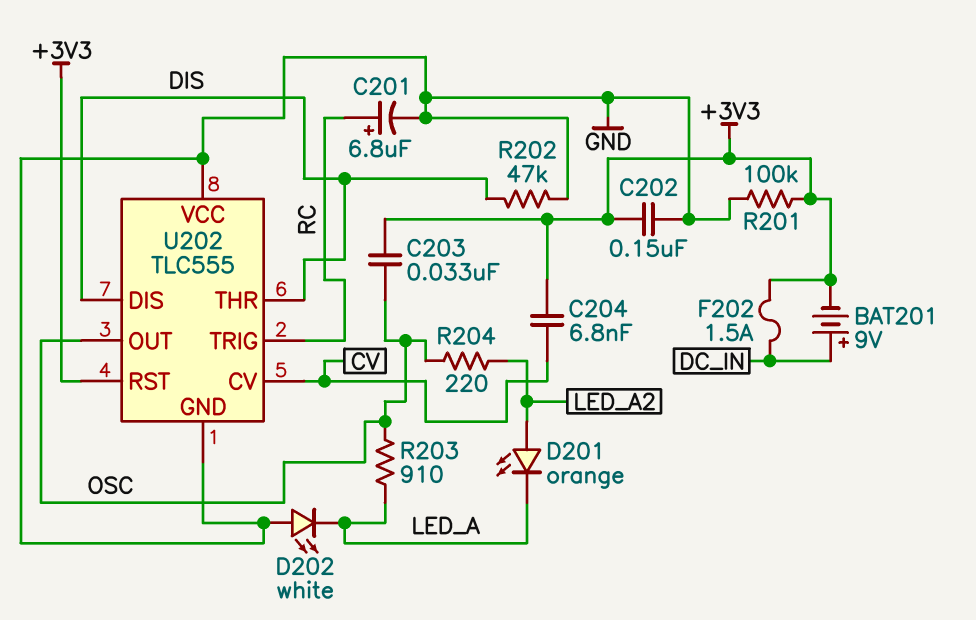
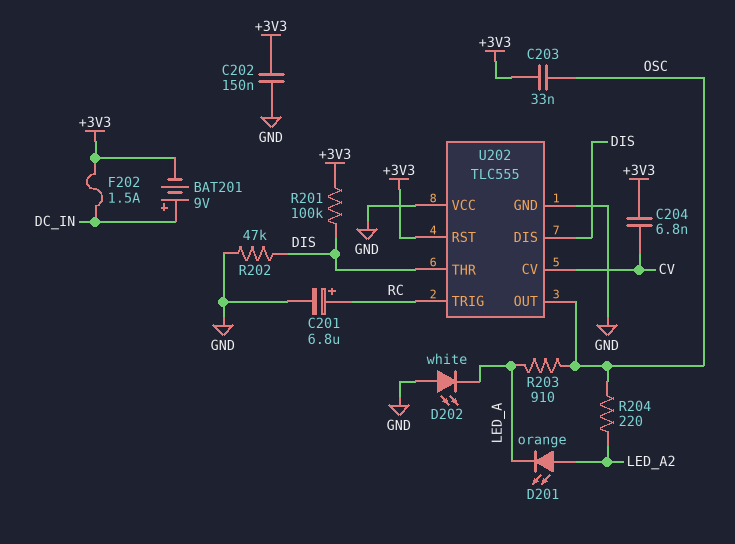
R201: 100k (+3V3, GND) -> 100k (+3V3, DIS)

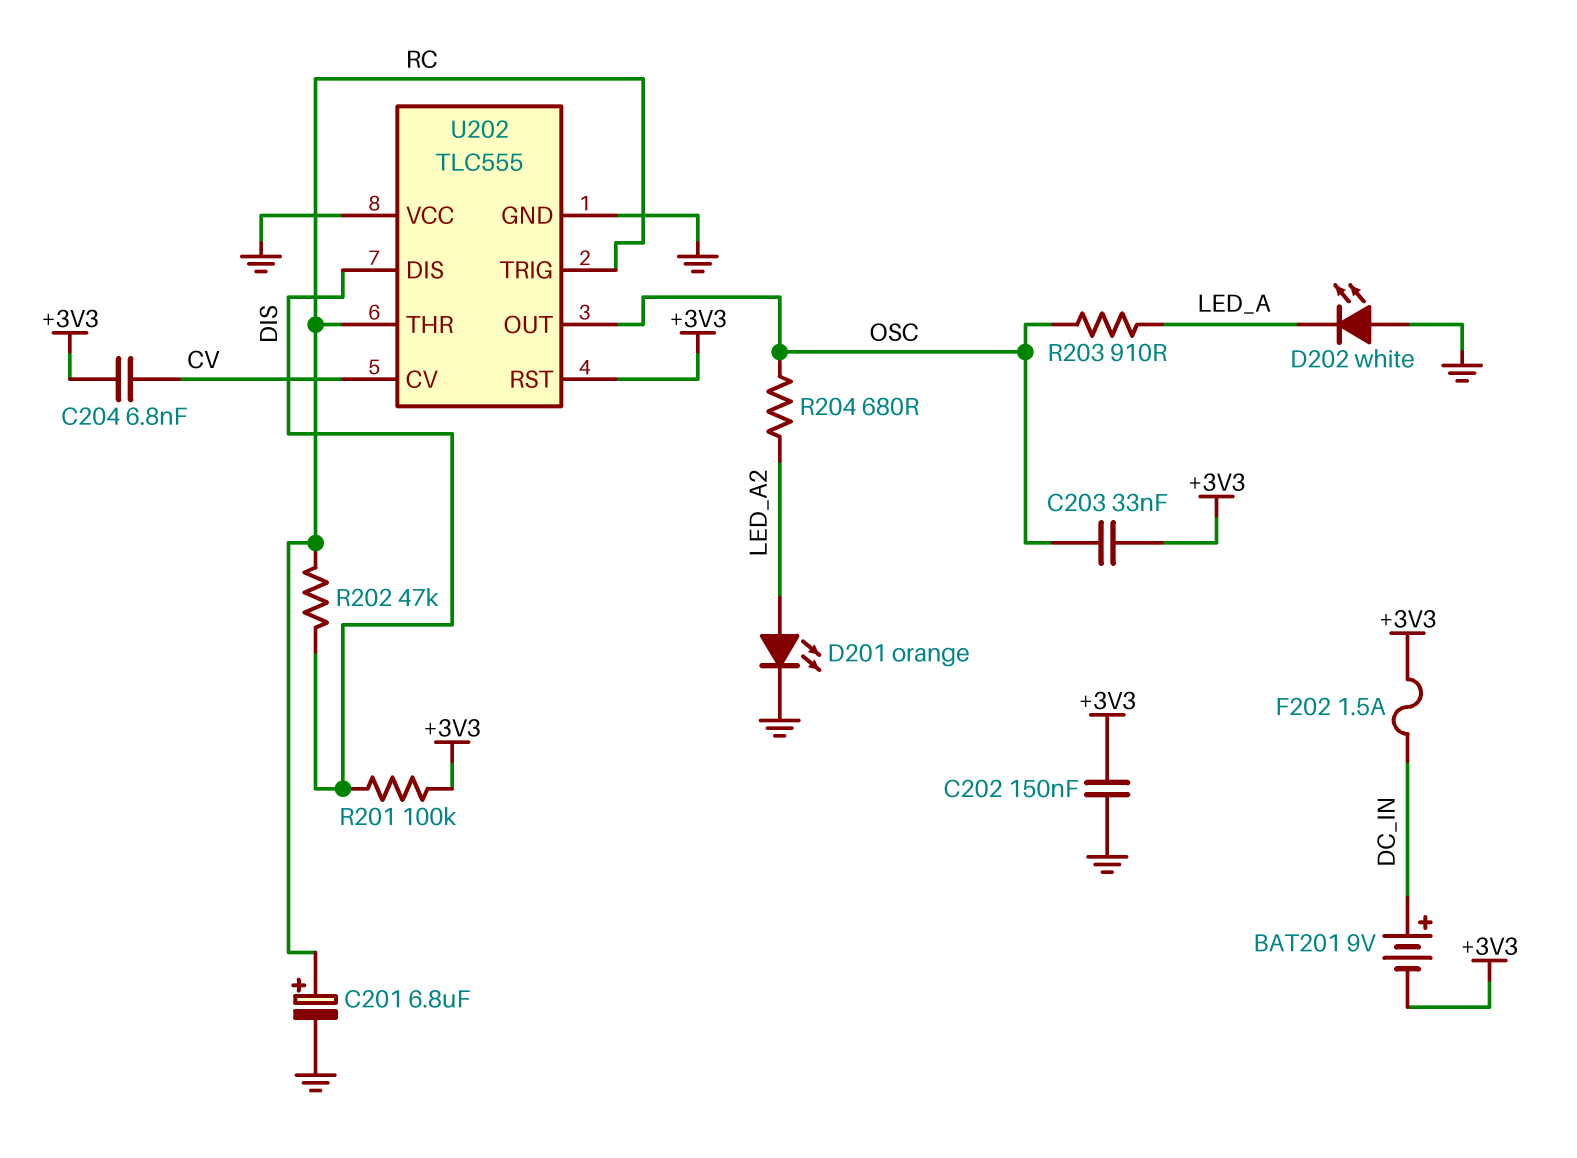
D201: LED orange (A LED_A2, K LED_A) -> LED orange (A LED_A2, K GND)
R202: 47k (DIS, GND) -> 47k (DIS, RC)
R204: 220 (LED_A2, OSC) -> 680 (LED_A2, OSC)
U202 pin THR: DIS -> RC

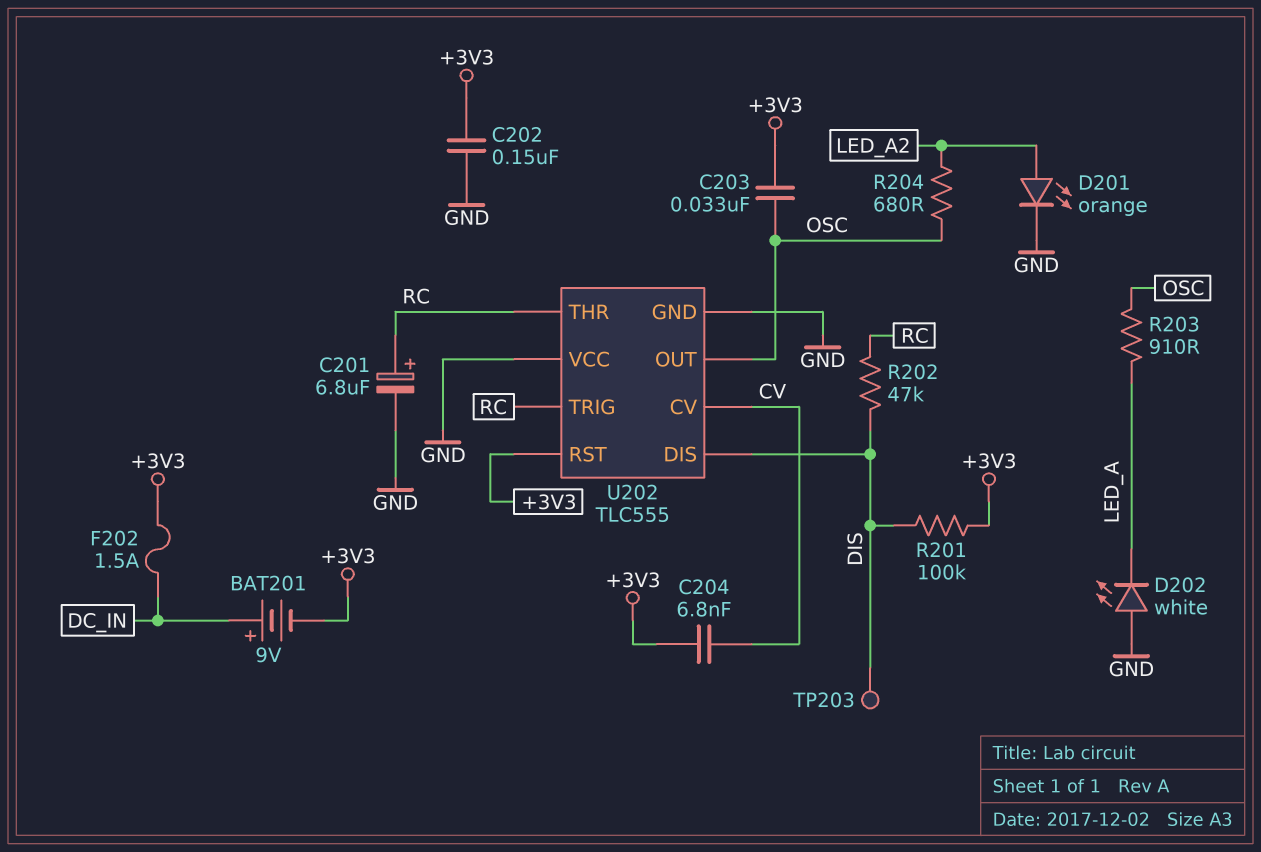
TP203: none -> test point (DIS)

